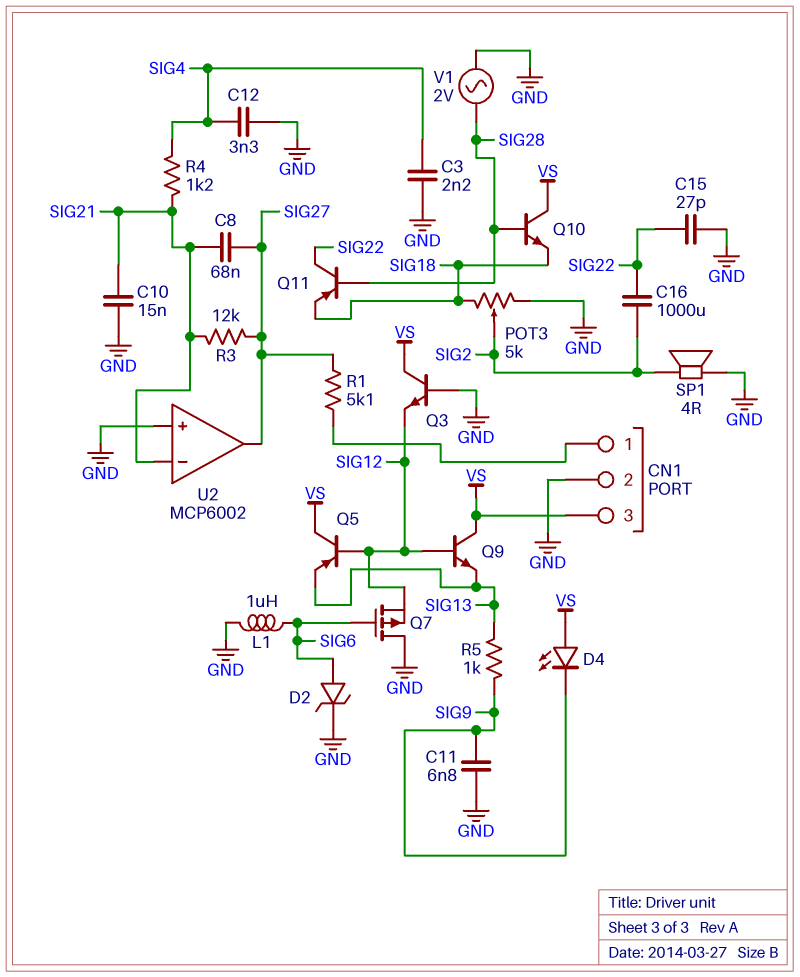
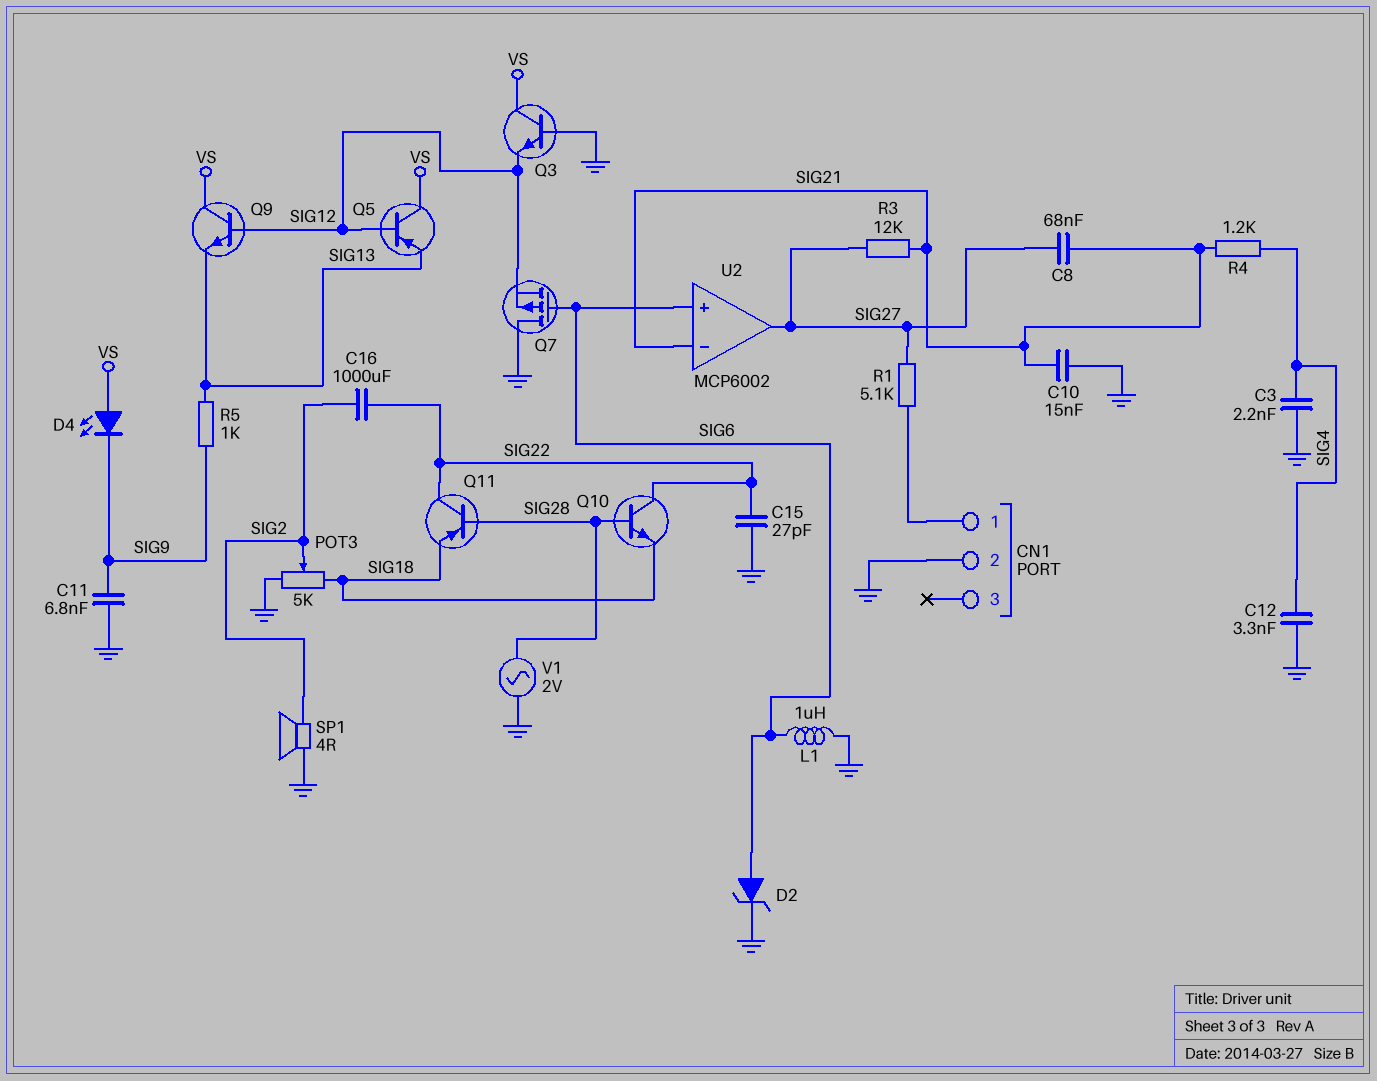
CN1 pin 3: VS -> none
Q10: NPN (B SIG28, C VS, E SIG18) -> NPN (B SIG28, C SIG22, E SIG18)
U2 pin in+: GND -> SIG6

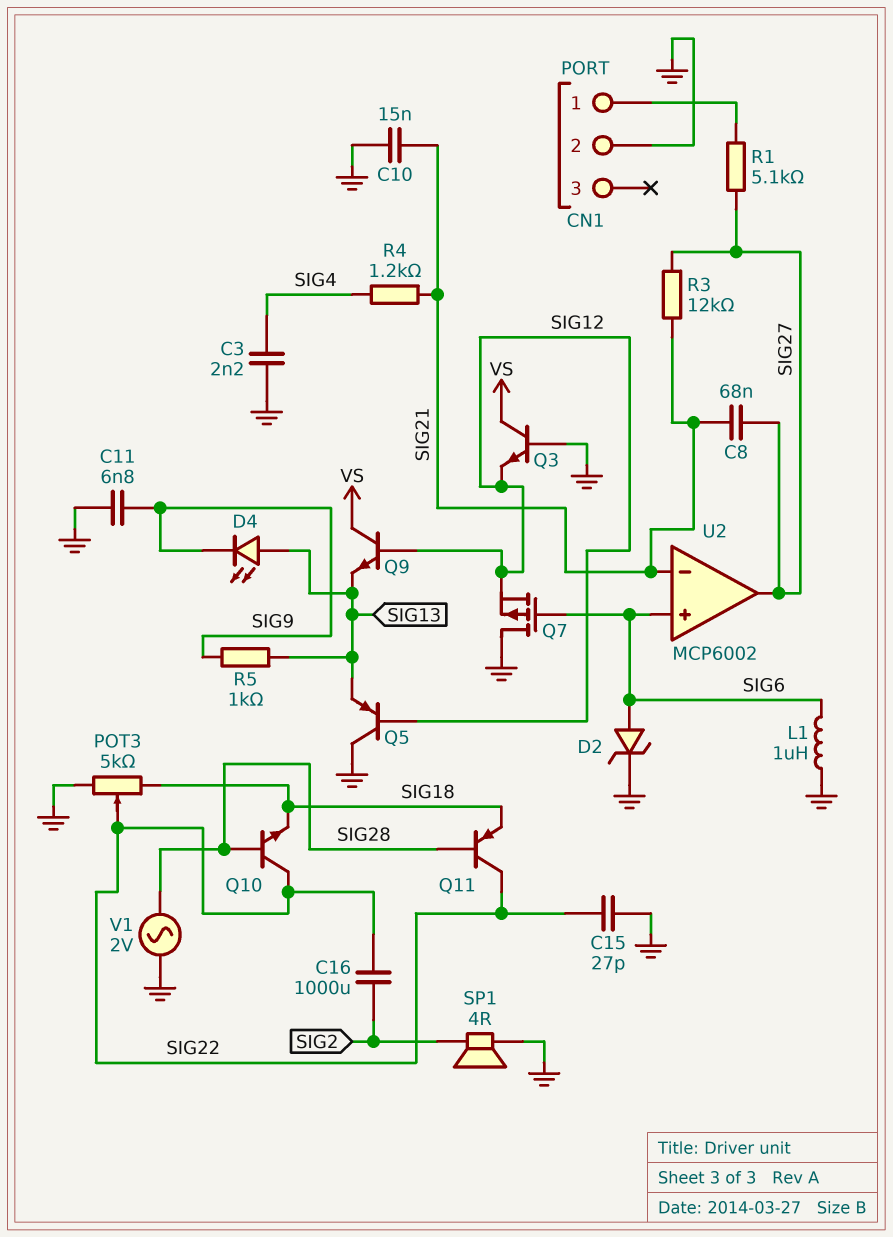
C12: 3.3nF (GND, SIG4) -> none
D4: LED (A VS, K SIG9) -> LED (A SIG13, K SIG9)
POT3: 5k (GND, SIG18, wiper SIG2) -> 5k (GND, SIG18, wiper SIG22)
Q5: PNP (B SIG12, C VS, E SIG13) -> PNP (B SIG12, C GND, E SIG13)

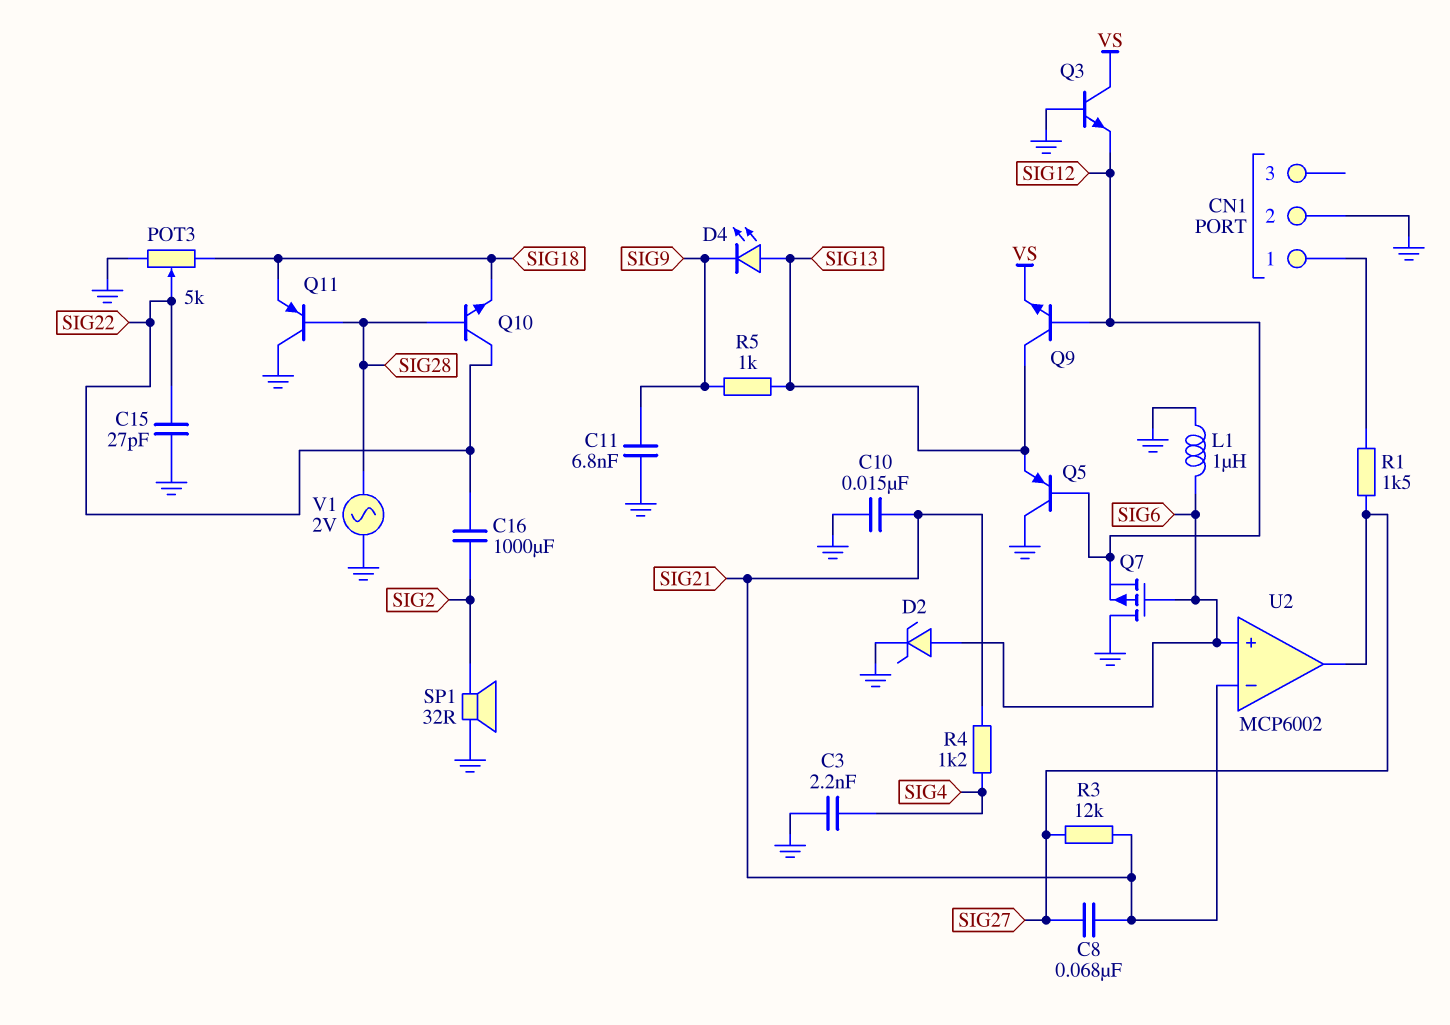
Q9: NPN (B SIG12, C VS, E SIG13) -> NPN (B SIG12, C SIG13, E VS)
Q11: PNP (B SIG28, C SIG22, E SIG18) -> PNP (B SIG28, C GND, E SIG18)
R1: 5.1k (CN1/1, SIG27) -> 1.5k (CN1/1, SIG27)
SP1: speaker 4R (GND, SIG2) -> speaker 32R (GND, SIG2)

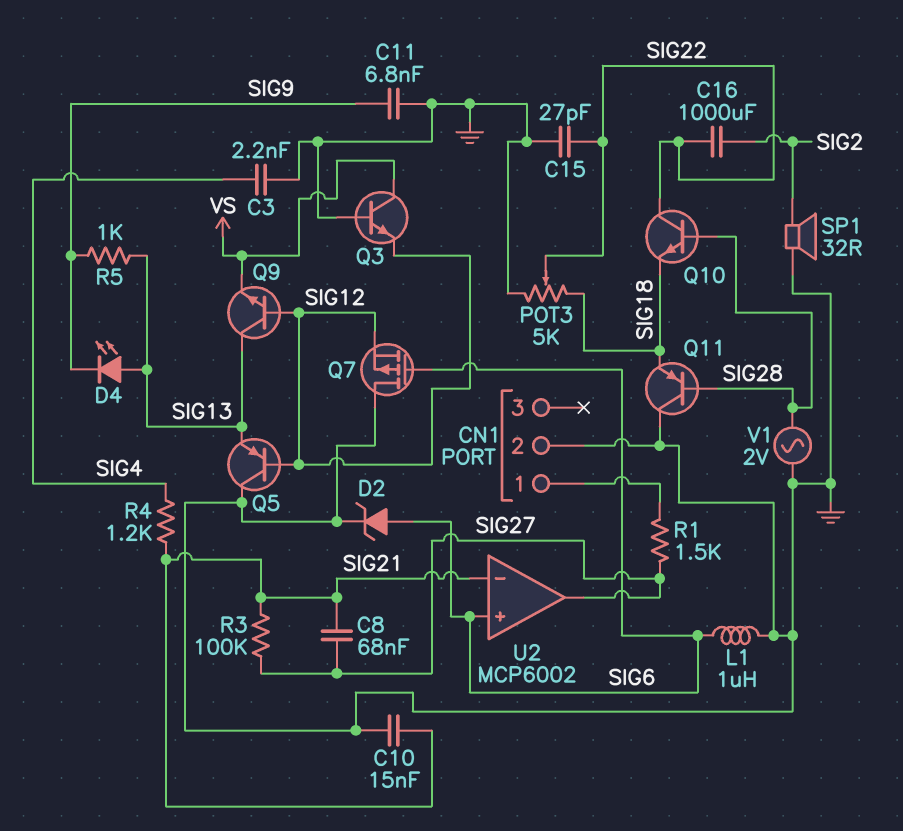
R3: 12k (SIG21, SIG27) -> 100k (SIG21, SIG27)

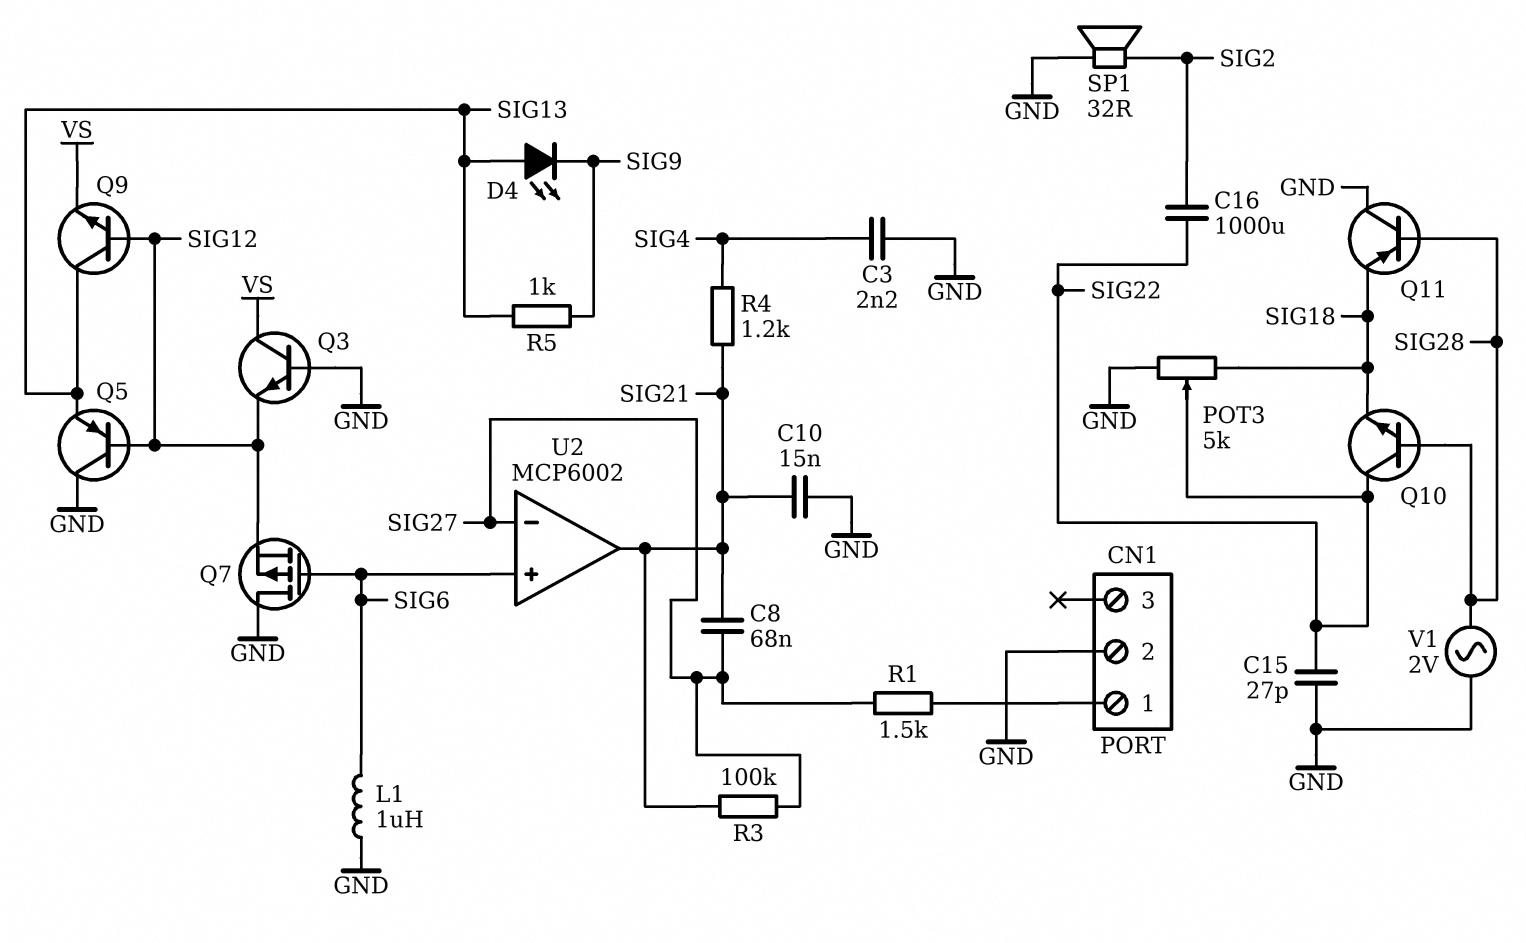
C11: 6.8nF (GND, SIG9) -> none
D2: zener (A SIG6, K GND) -> none
U2 pin in-: SIG21 -> SIG27
U2 pin out: SIG27 -> SIG21

